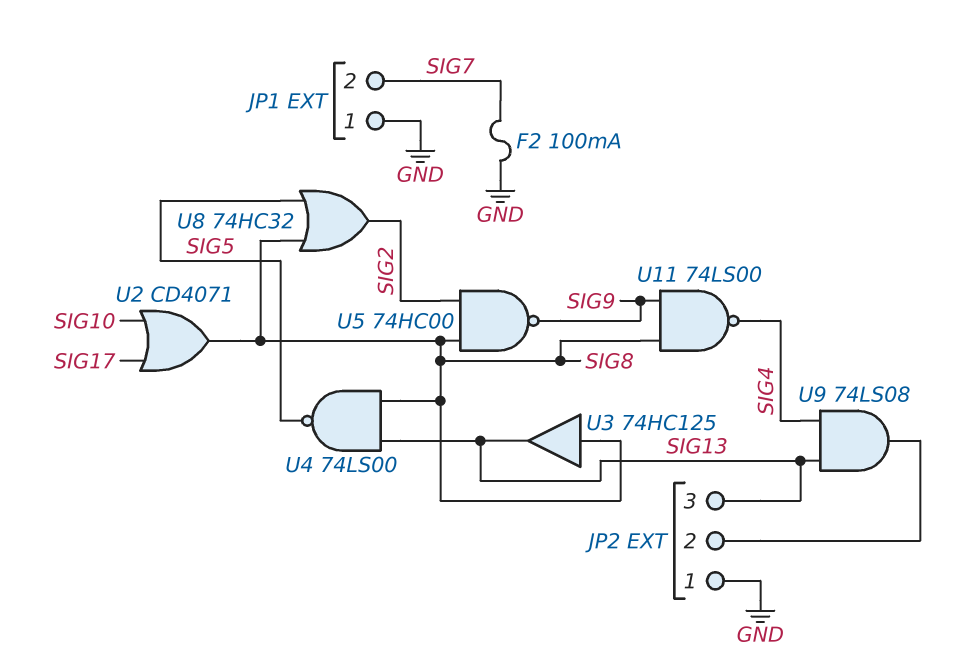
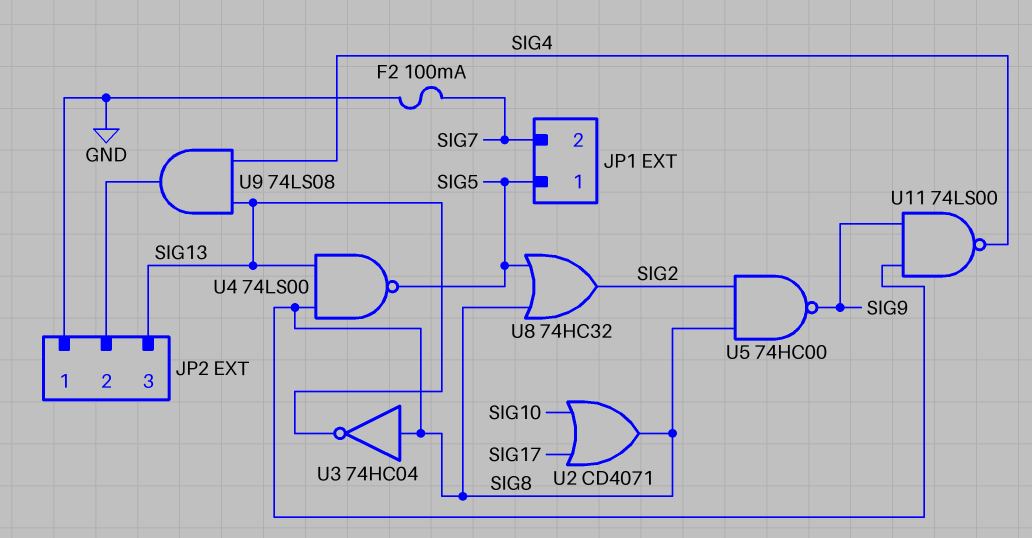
JP1 pin 1: GND -> SIG5
U3: buffer 74HC125 (in SIG8, out SIG13) -> NOT 74HC04 (in SIG8, out SIG13)

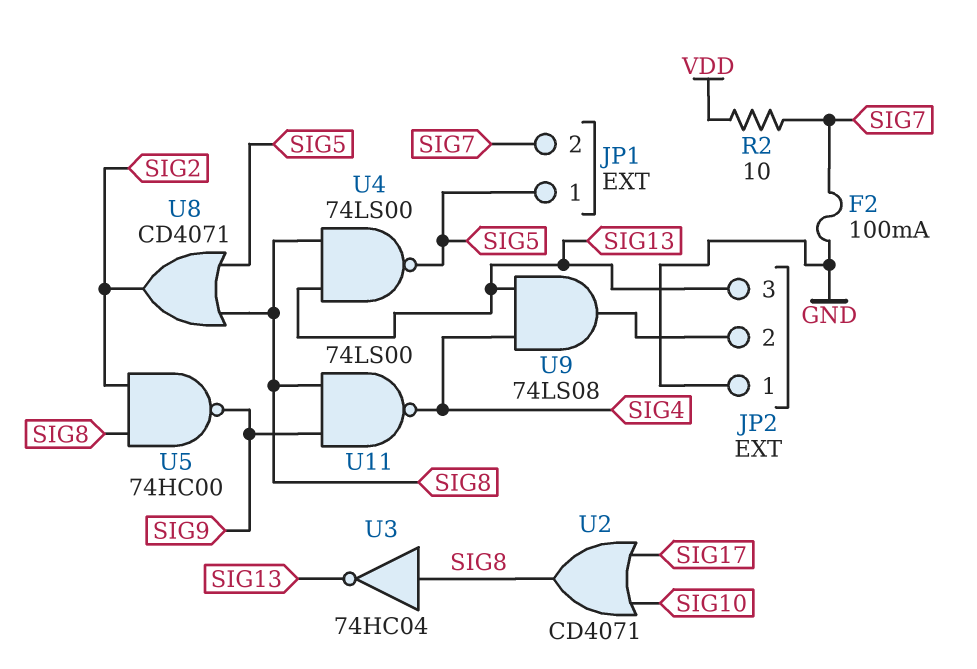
R2: none -> 10 (SIG7, VDD)
U8: OR 74HC32 (in SIG5, in SIG8, out SIG2) -> OR CD4071 (in SIG5, in SIG8, out SIG2)

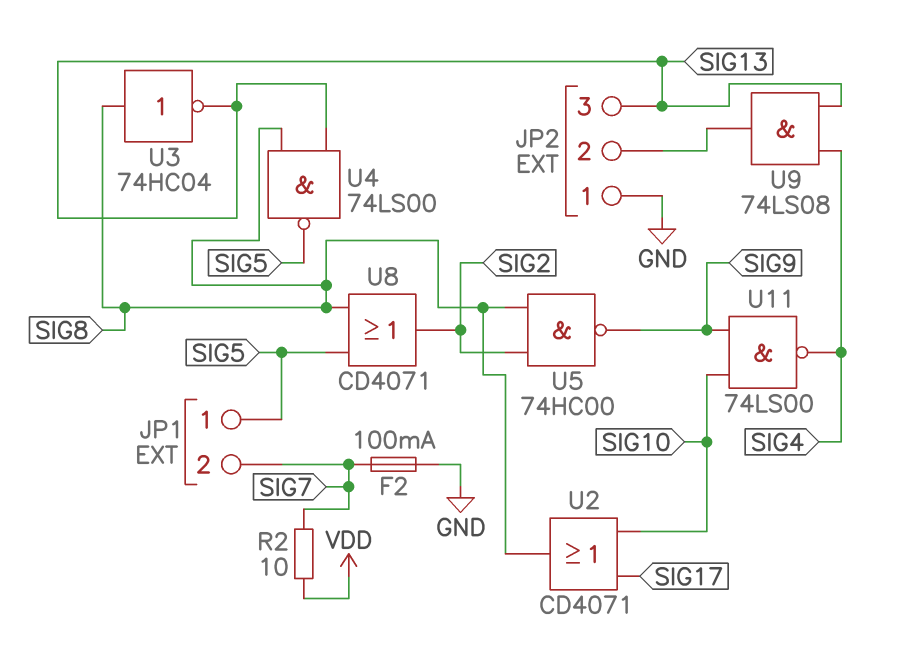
U11: NAND 74LS00 (in SIG8, in SIG9, out SIG4) -> NAND 74LS00 (in SIG9, in SIG10, out SIG4)

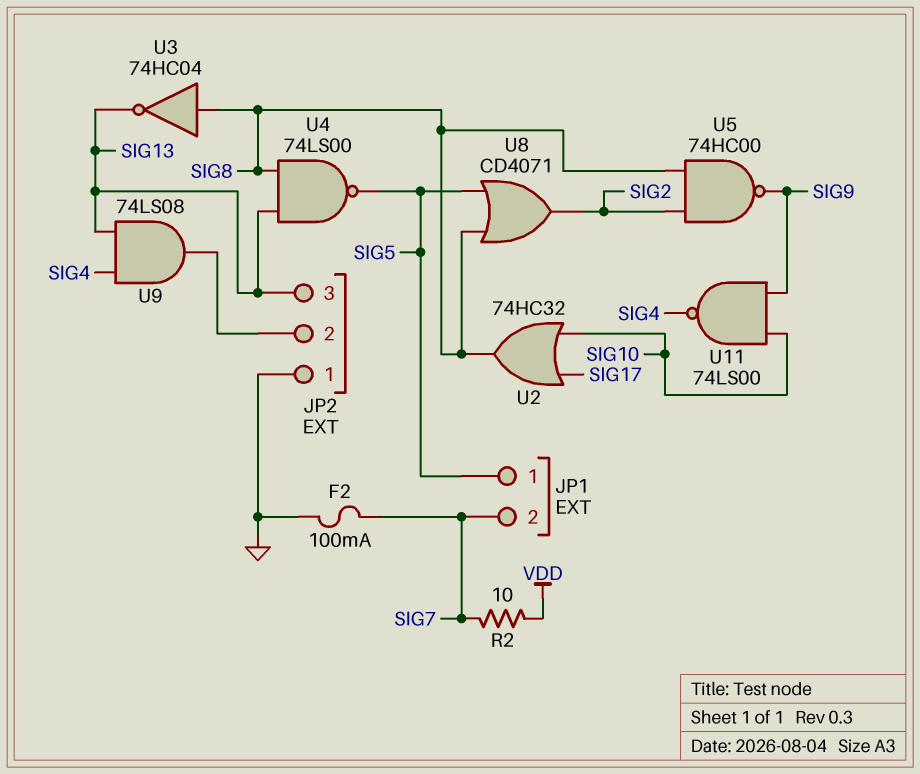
U2: OR CD4071 (in SIG10, in SIG17, out SIG8) -> OR 74HC32 (in SIG10, in SIG17, out SIG8)

